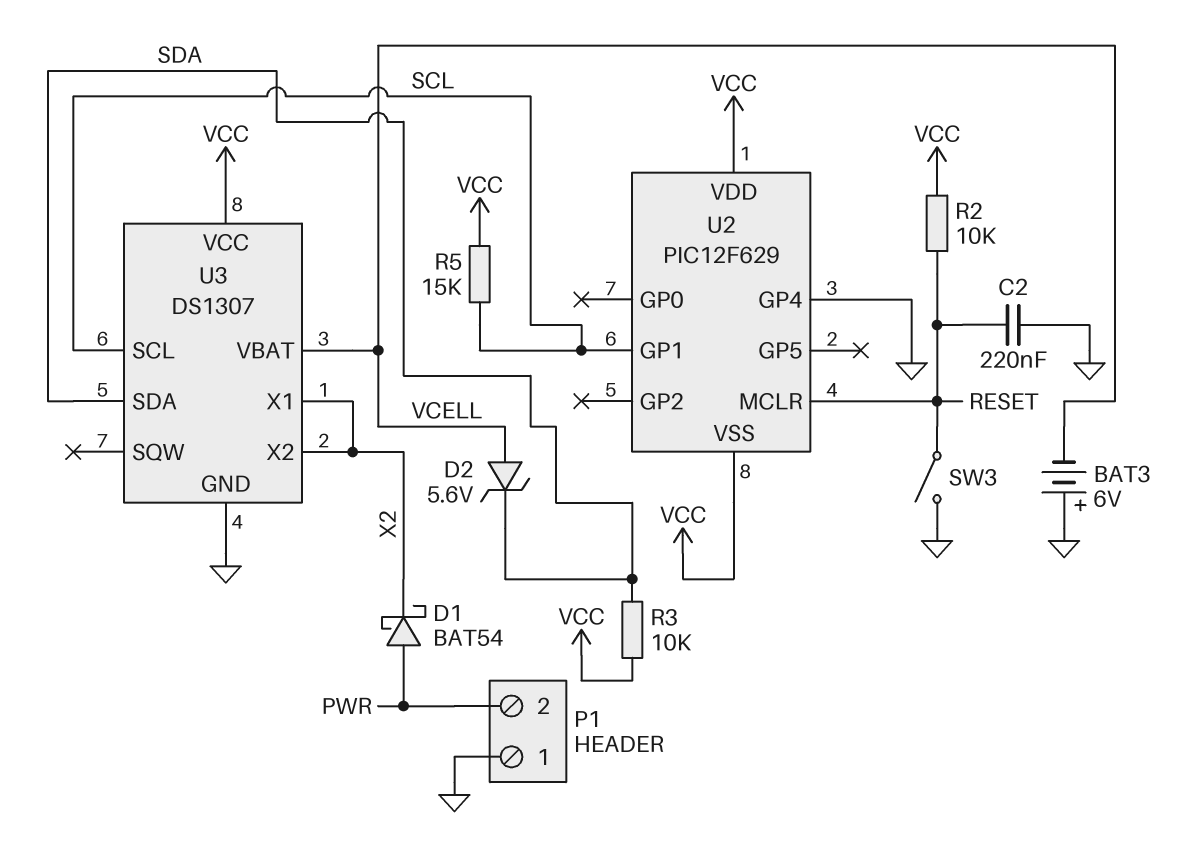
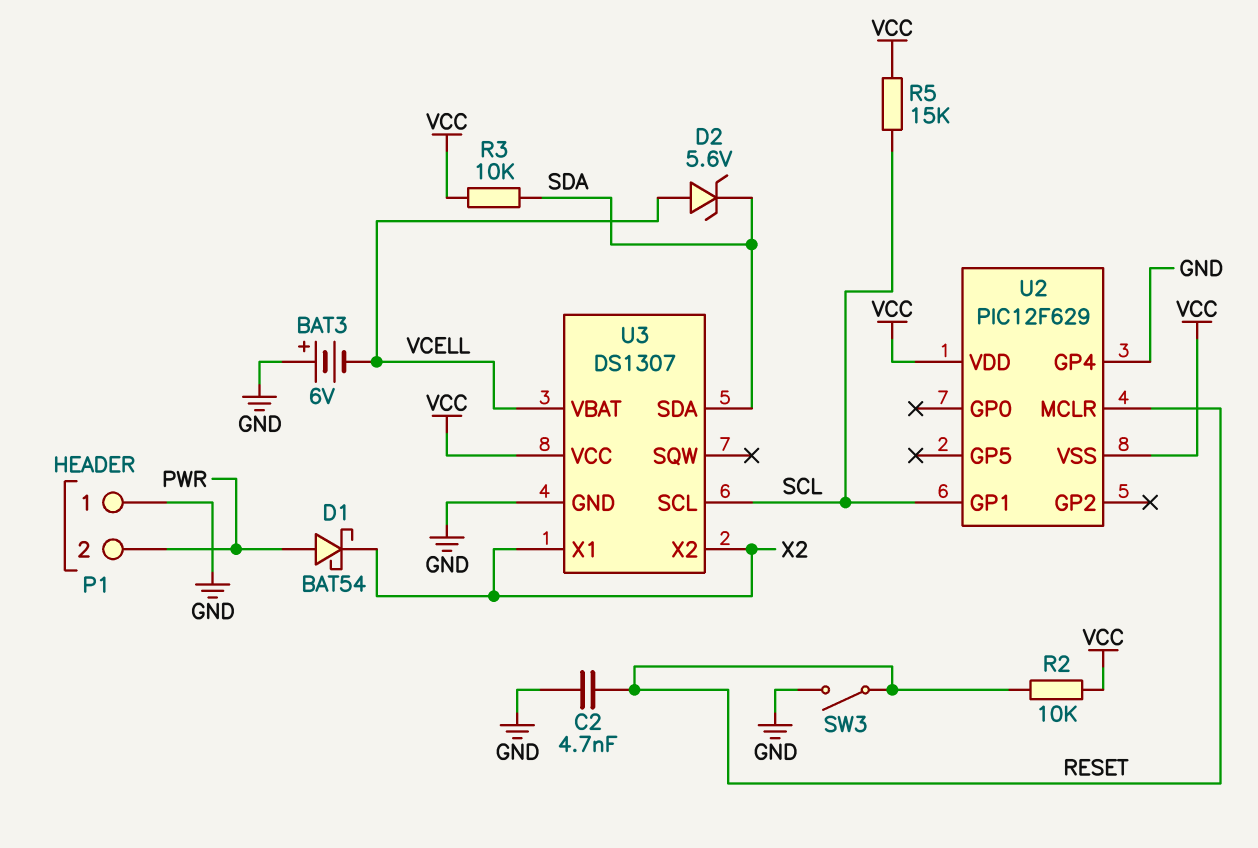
C2: 220nF (GND, RESET) -> 4.7nF (GND, RESET)

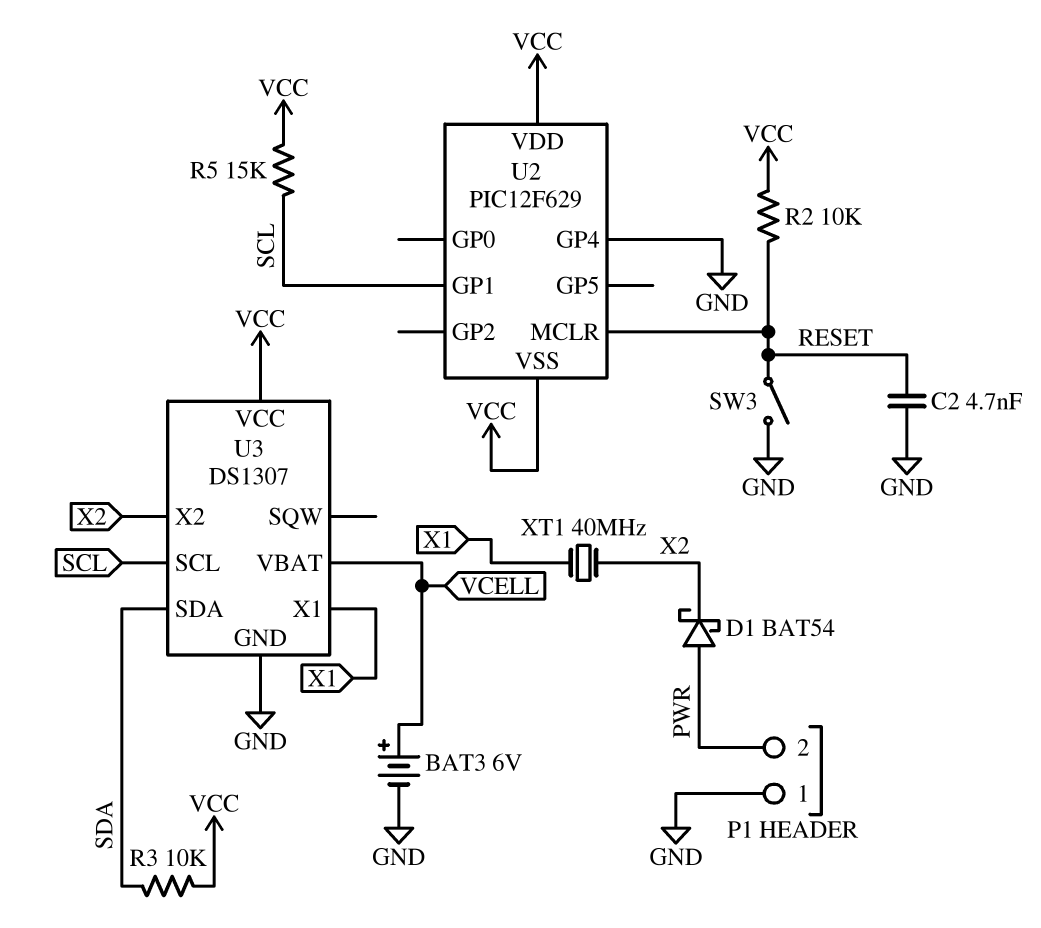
BAT3: 6V (plus GND, minus VCELL) -> 6V (plus VCELL, minus GND)
D2: zener 5.6V (A VCELL, K SDA) -> none
U3 pin X1: X2 -> X1
XT1: none -> 40MHz (X1, X2)

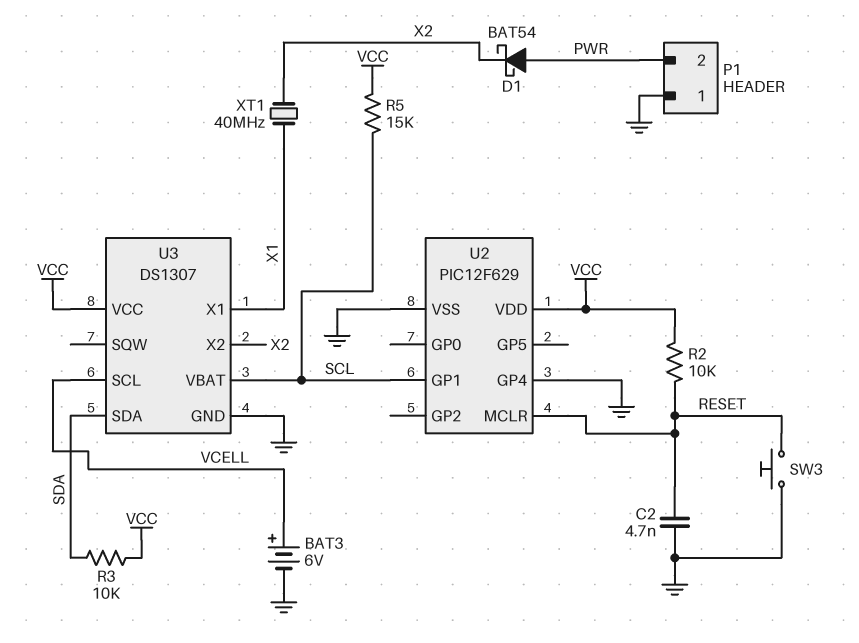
SW3: switch (GND, RESET) -> button (GND, RESET)
U2 pin VSS: VCC -> GND
U3 pin SCL: SCL -> VCELL
U3 pin VBAT: VCELL -> SCL

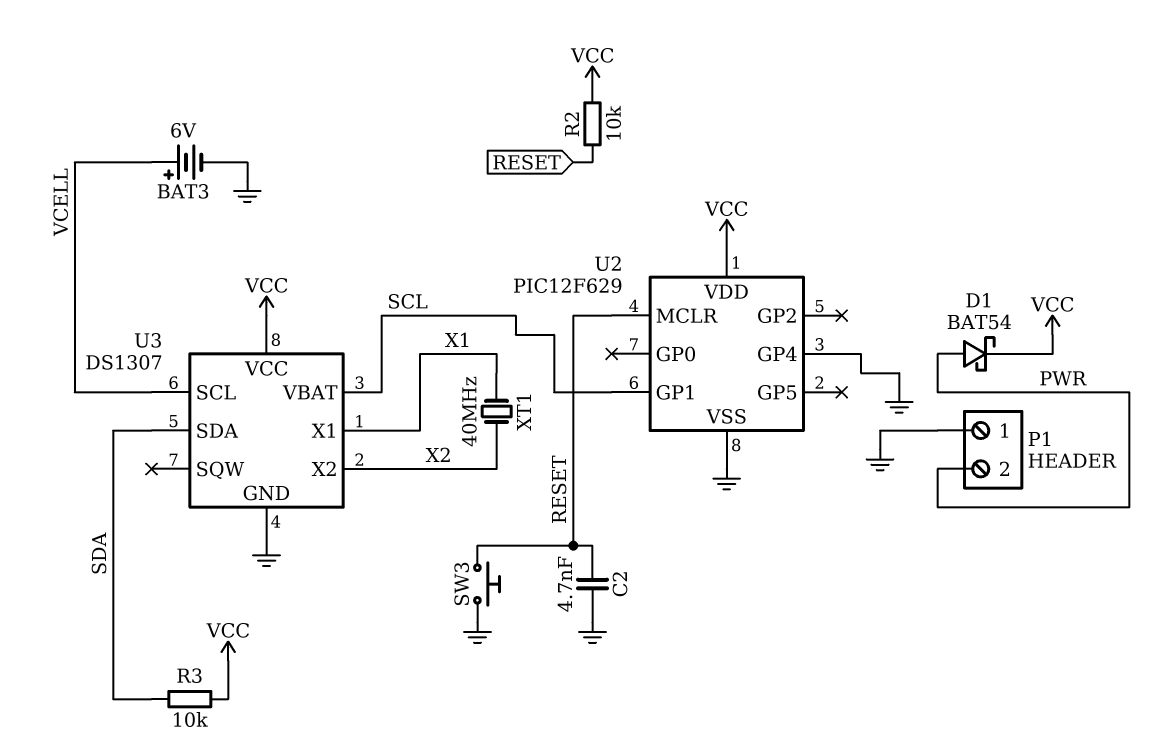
D1: schottky BAT54 (A PWR, K X2) -> schottky BAT54 (A PWR, K VCC)
R5: 15k (SCL, VCC) -> none

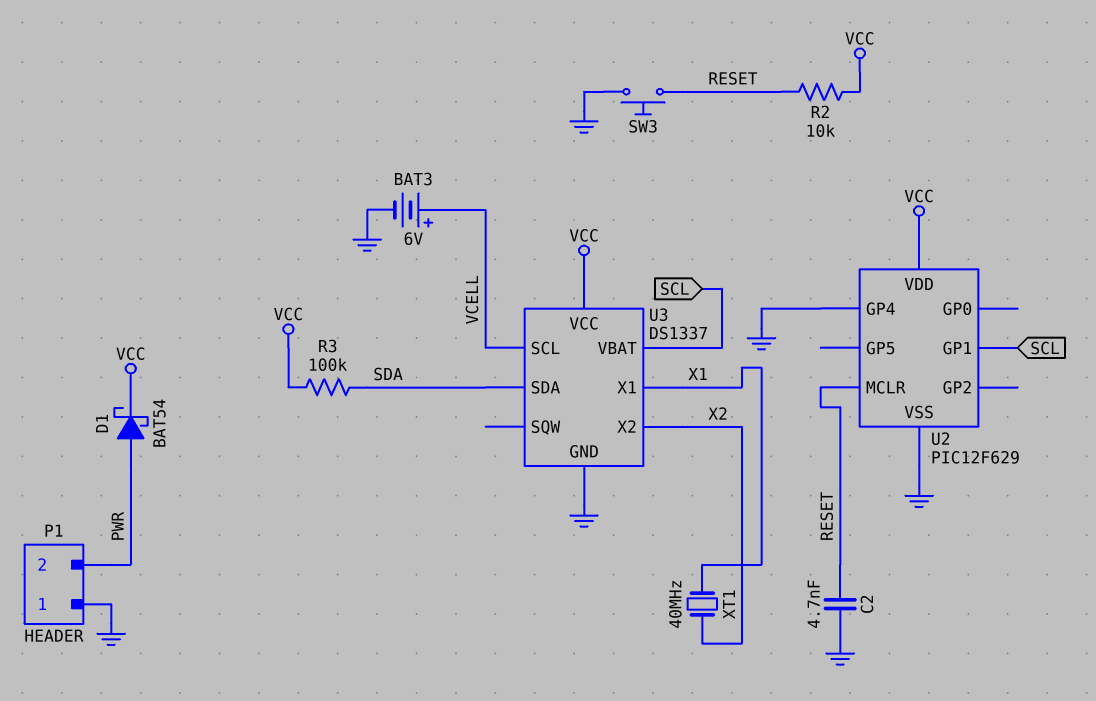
R3: 10k (SDA, VCC) -> 100k (SDA, VCC)
U3: DS1307 -> DS1337

